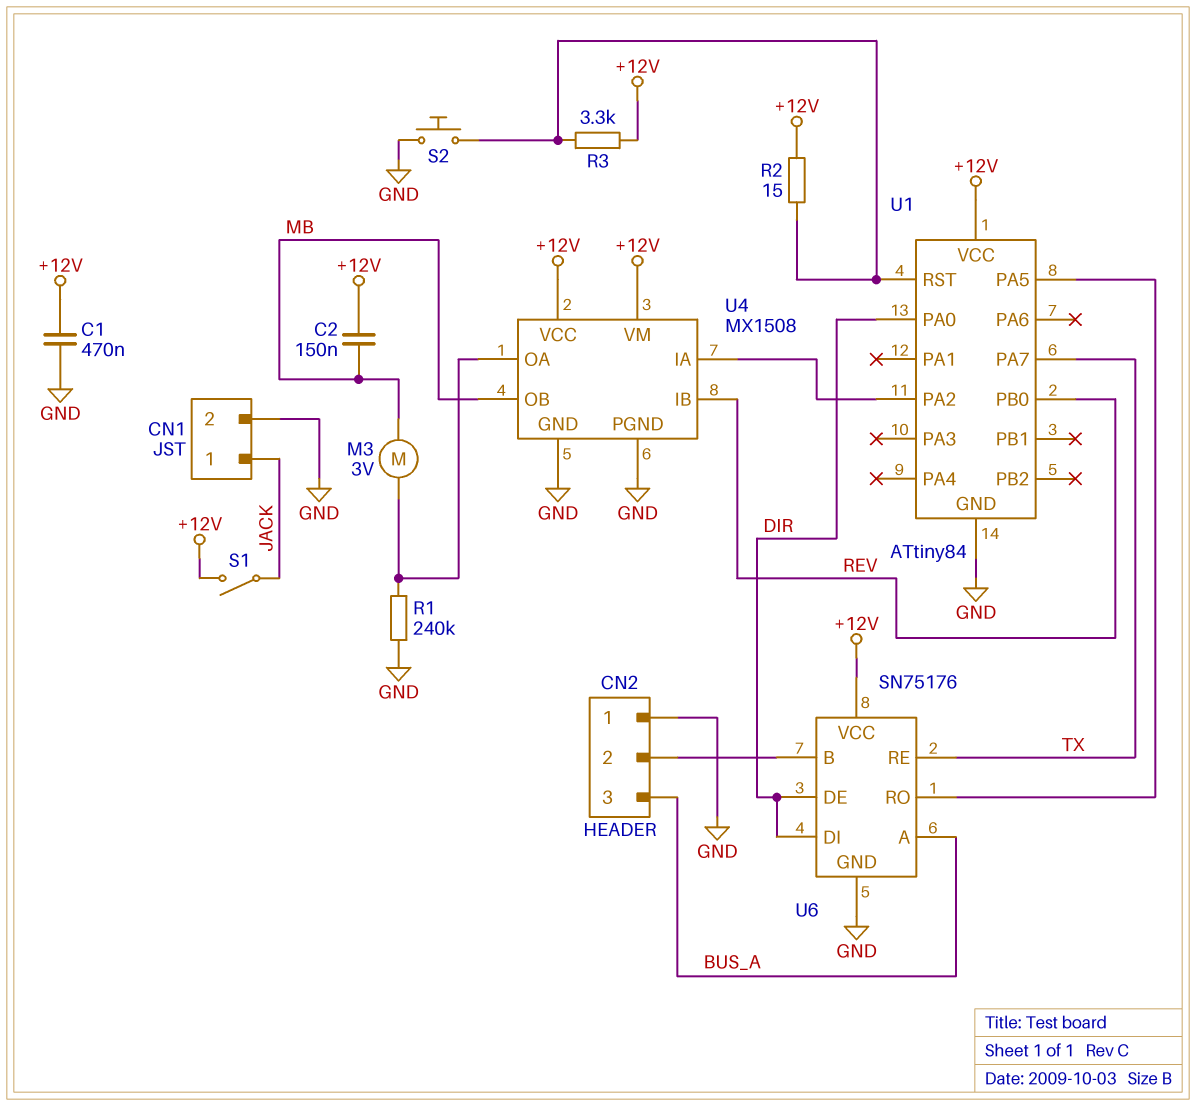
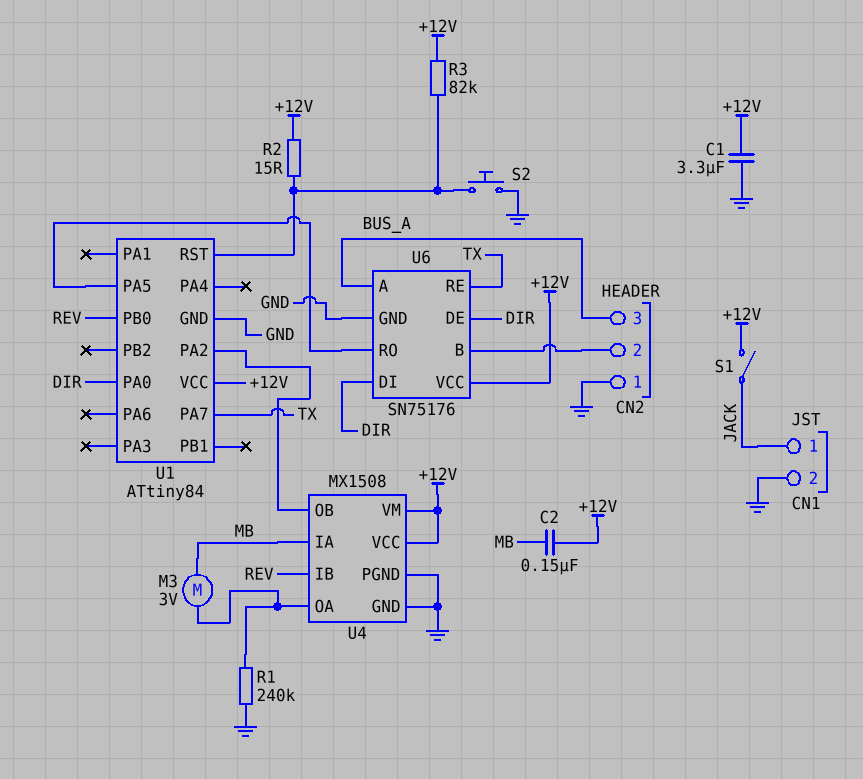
C1: 470nF (+12V, GND) -> 3.3uF (+12V, GND)
R3: 3.3k (+12V, U1/RST) -> 82k (+12V, U1/RST)
U4 pin IA: U1/PA2 -> MB
U4 pin OB: MB -> U1/PA2

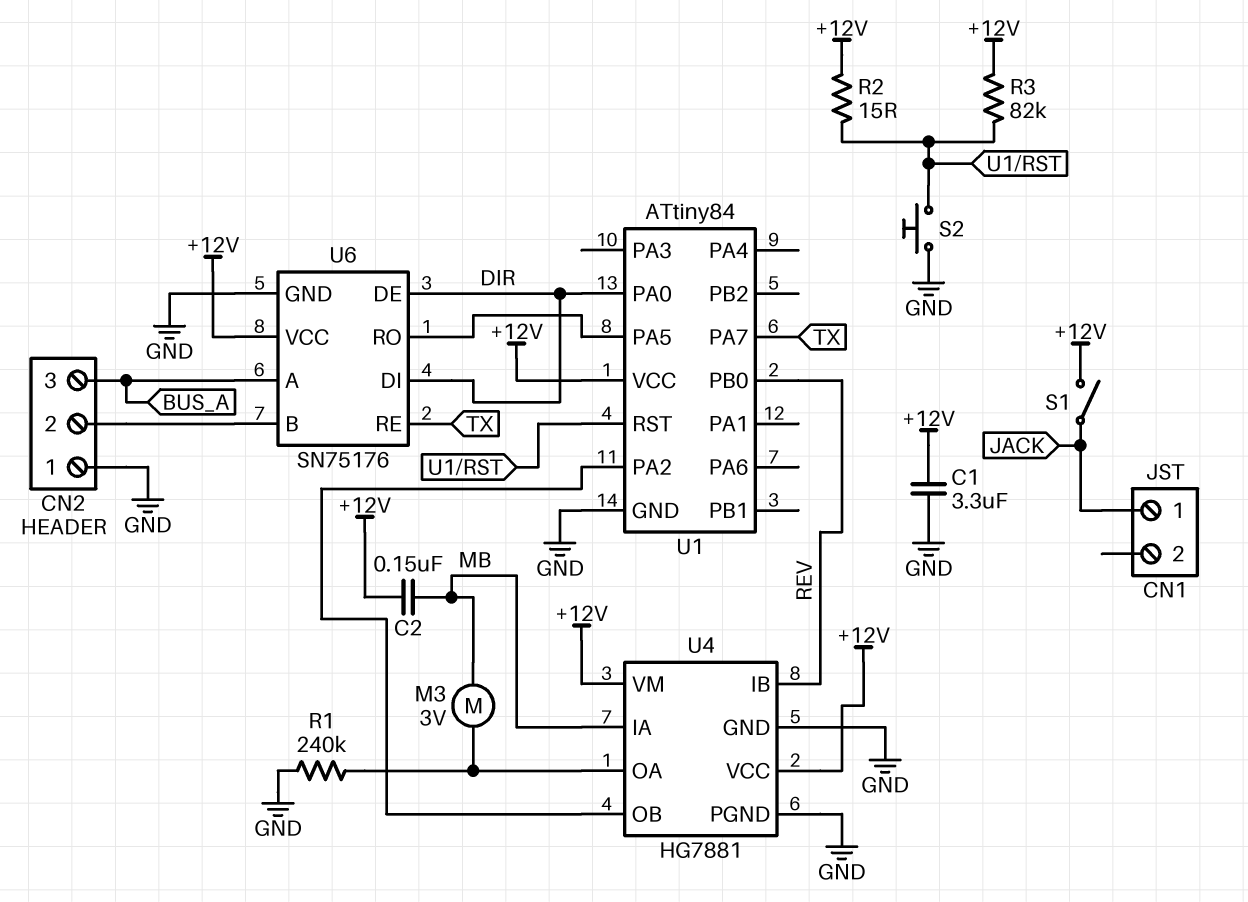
CN1 pin 2: GND -> none
U4: MX1508 -> HG7881

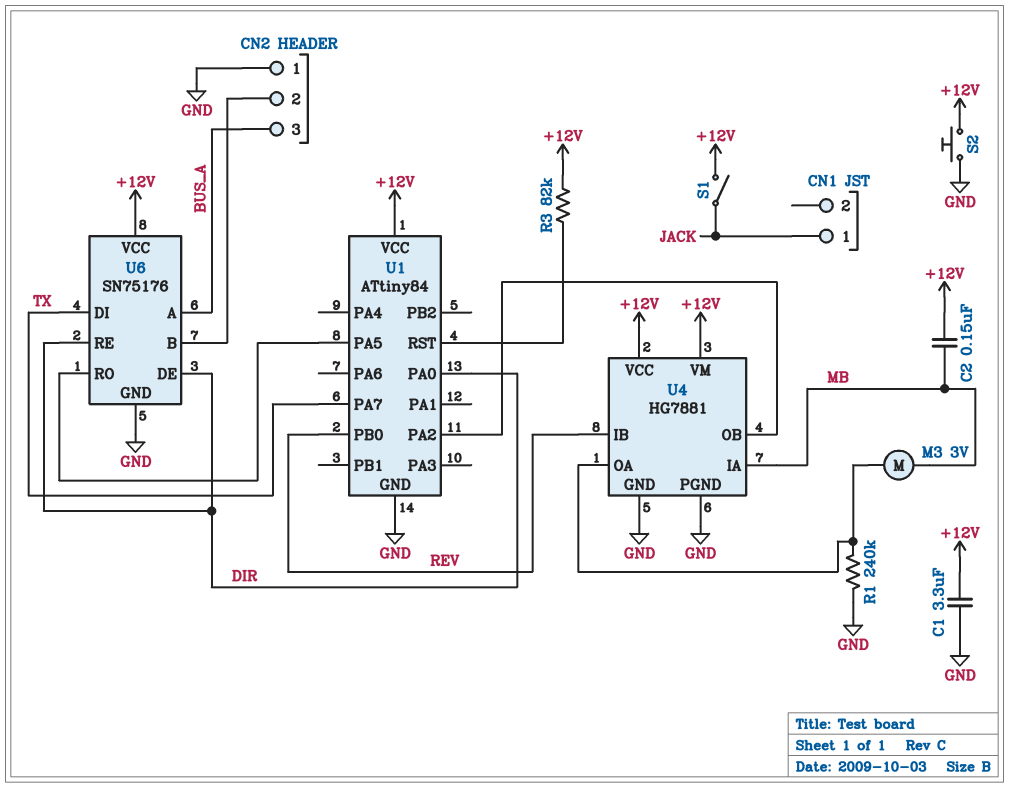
R2: 15 (+12V, U1/RST) -> none
S2: button (GND, U1/RST) -> button (+12V, GND)
U6 pin DI: DIR -> TX
U6 pin RE: TX -> DIR

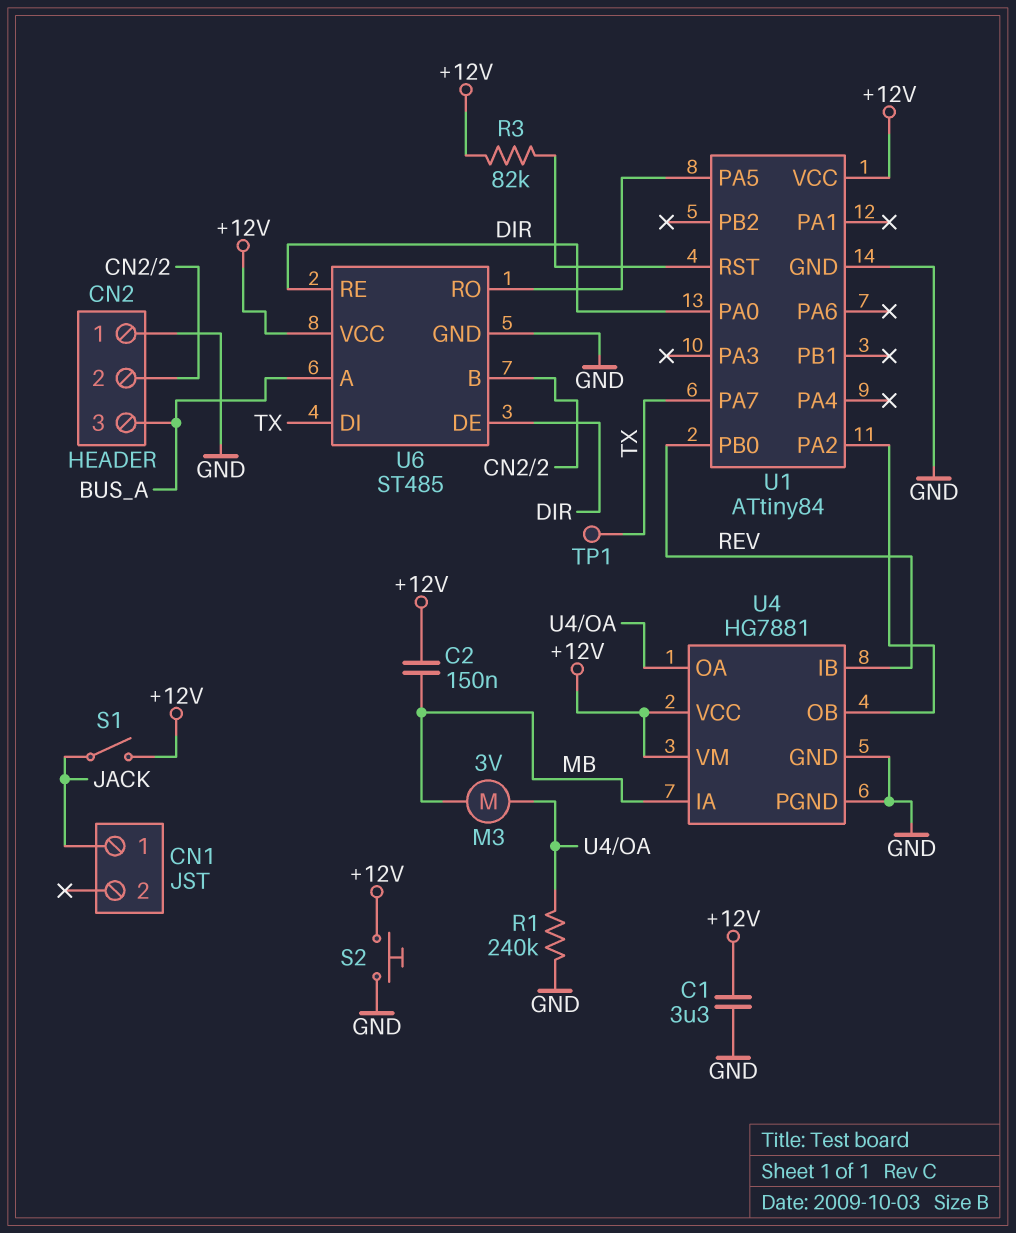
TP1: none -> test point (TX)
U6: SN75176 -> ST485

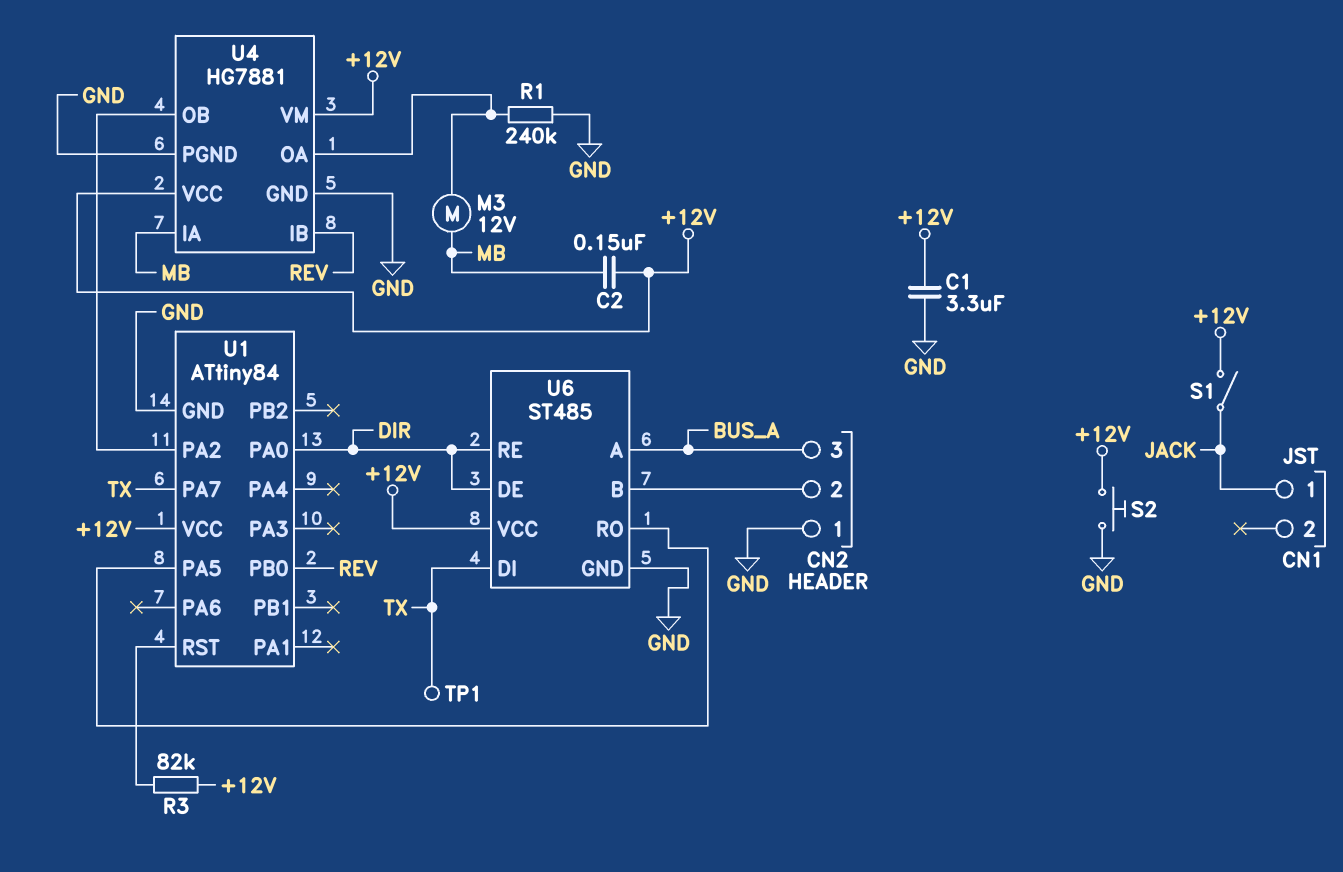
M3: motor 3V (MB, U4/OA) -> motor 12V (MB, U4/OA)

